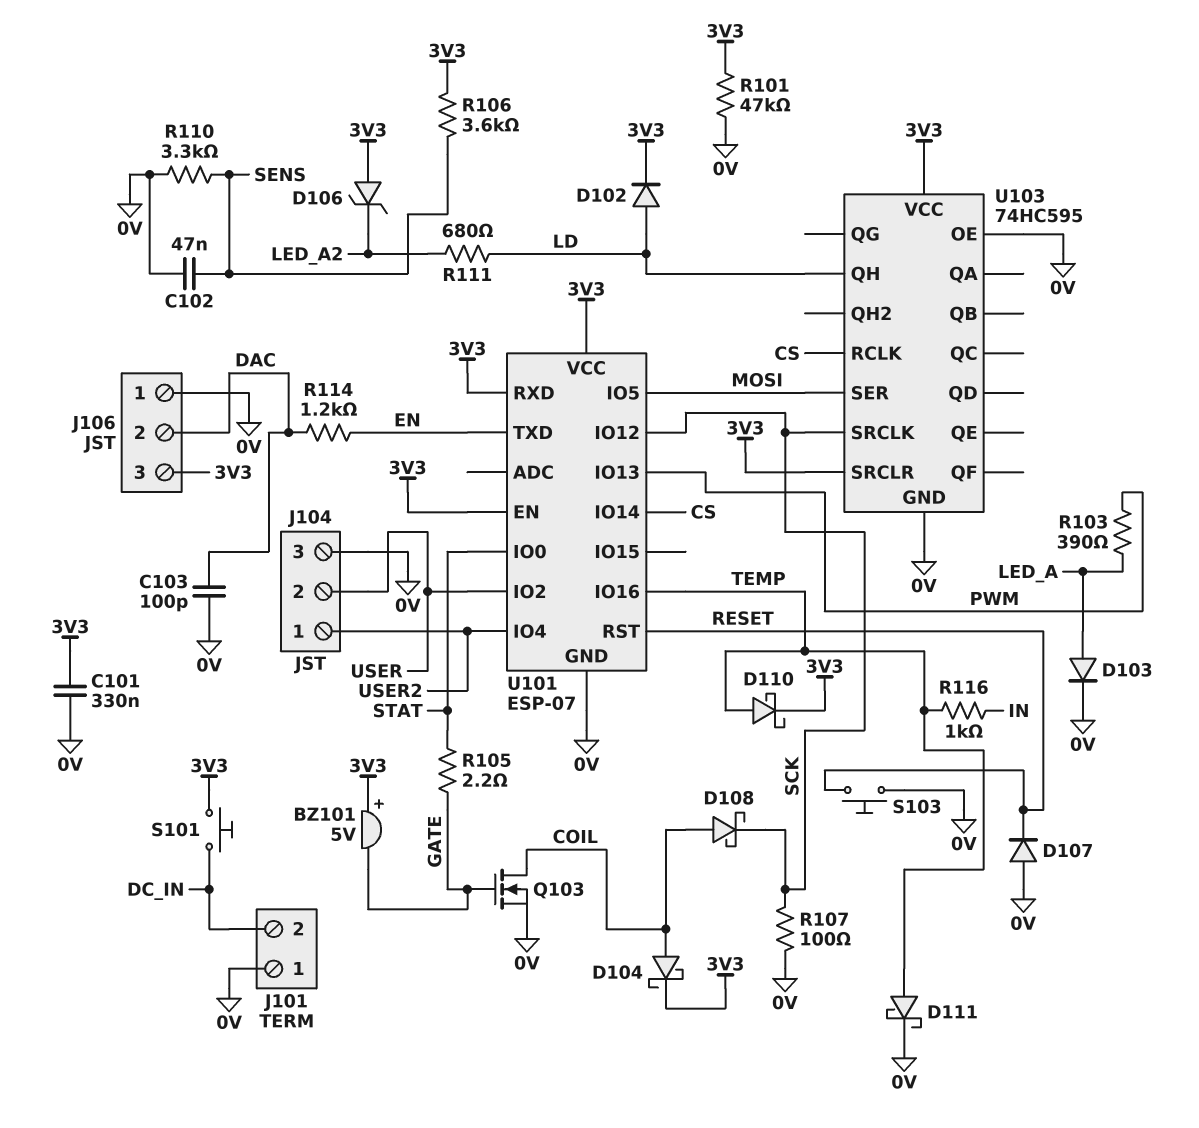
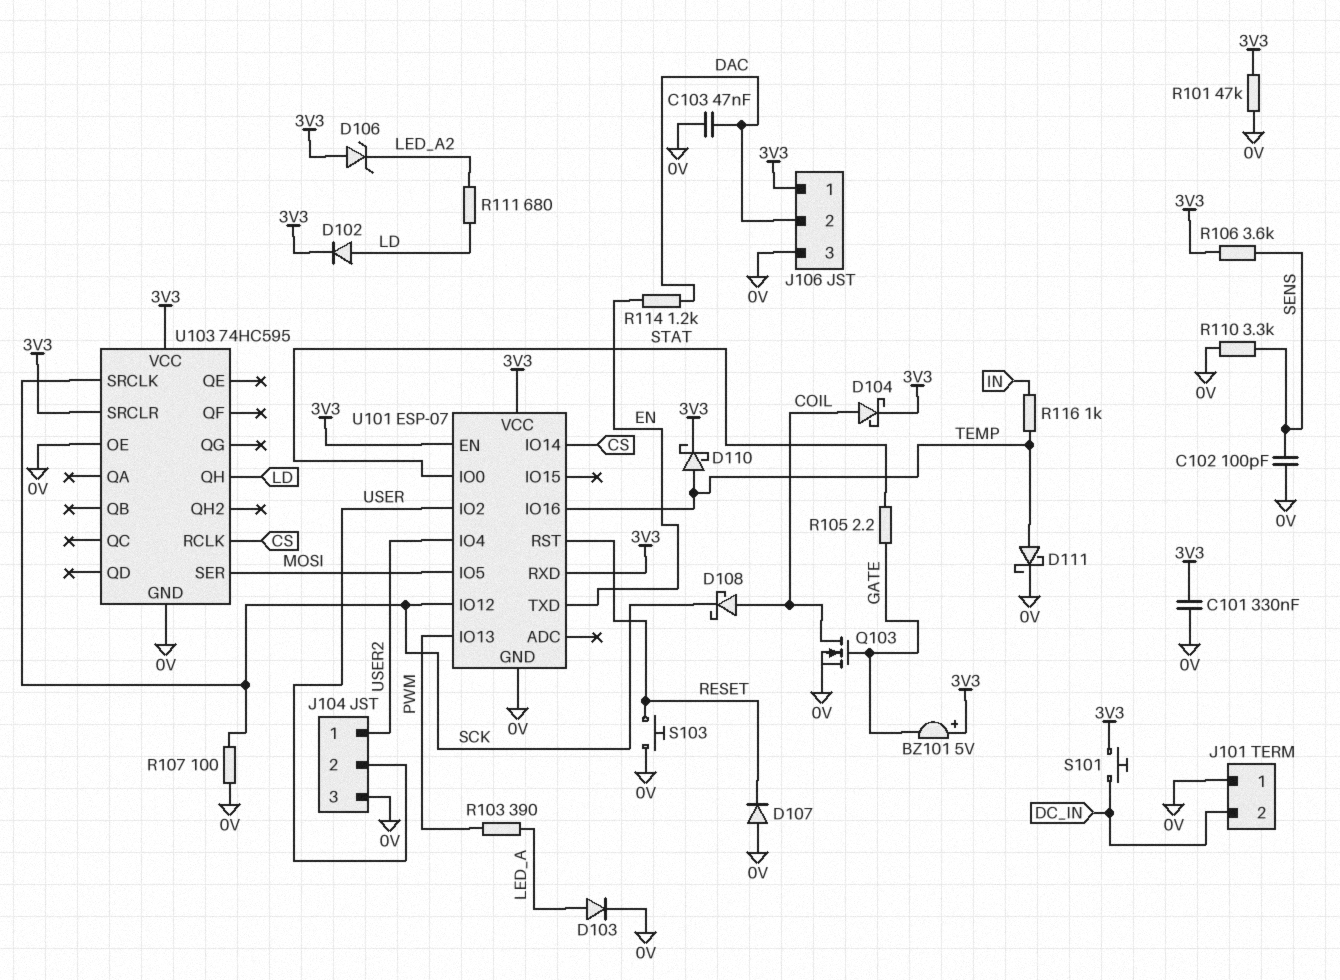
C102: 47nF (0V, SENS) -> 100pF (0V, SENS)
C103: 100pF (0V, DAC) -> 47nF (0V, DAC)
J106 pin 1: 0V -> 3V3
J106 pin 3: 3V3 -> 0V

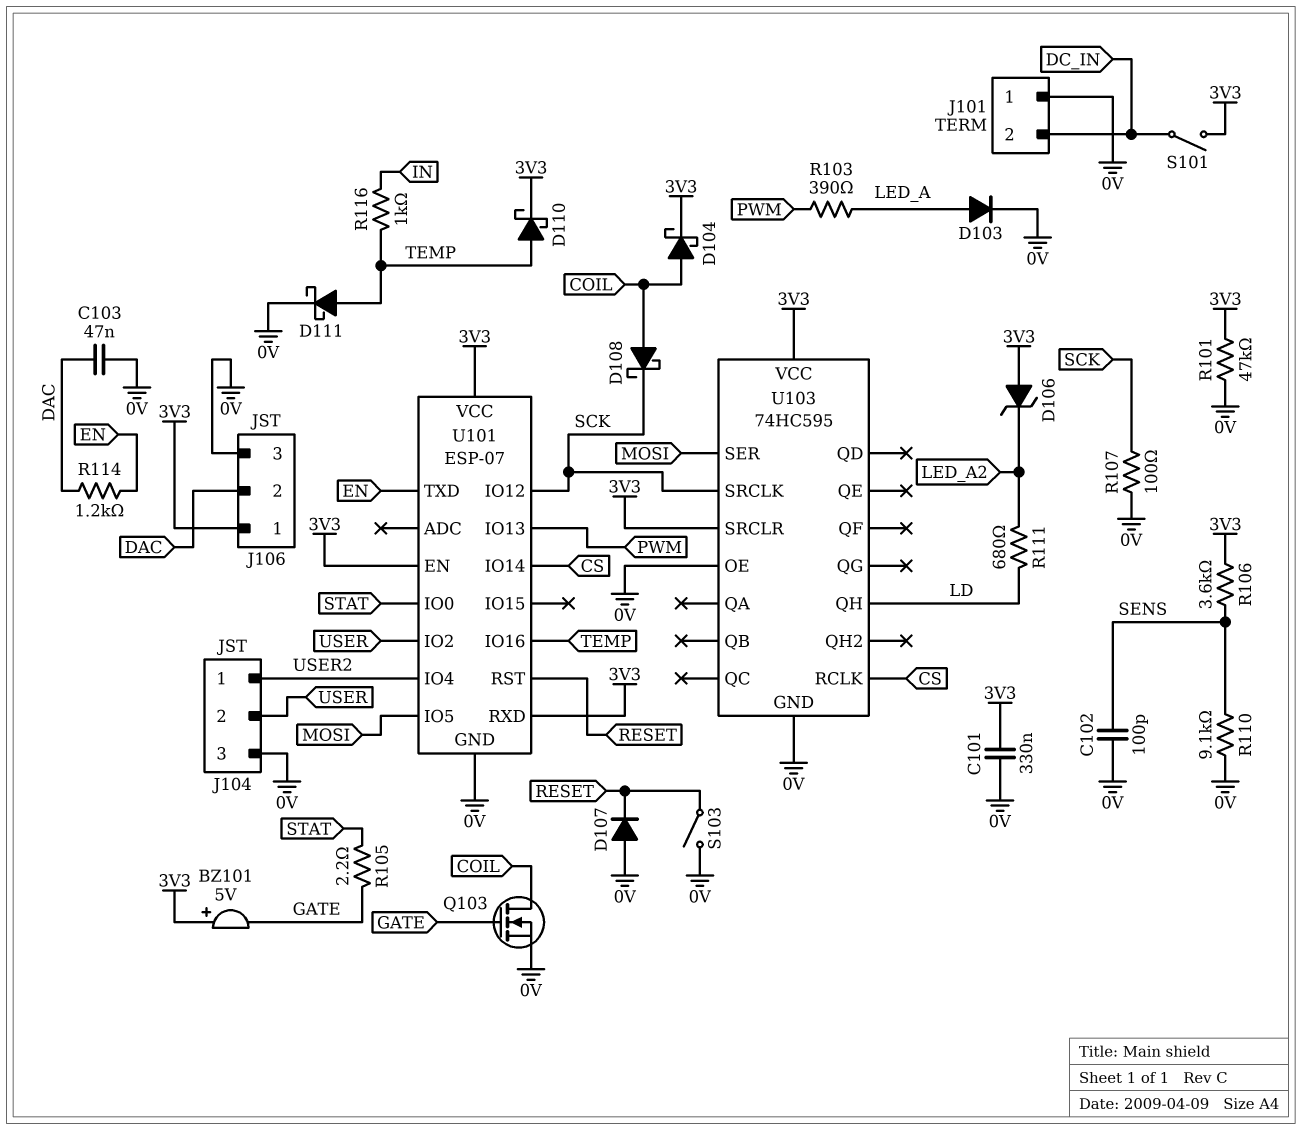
D102: diode (A LD, K 3V3) -> none
R110: 3.3k (0V, SENS) -> 9.1k (0V, SENS)
S101: button (3V3, DC_IN) -> switch (3V3, DC_IN)
S103: button (0V, RESET) -> switch (0V, RESET)

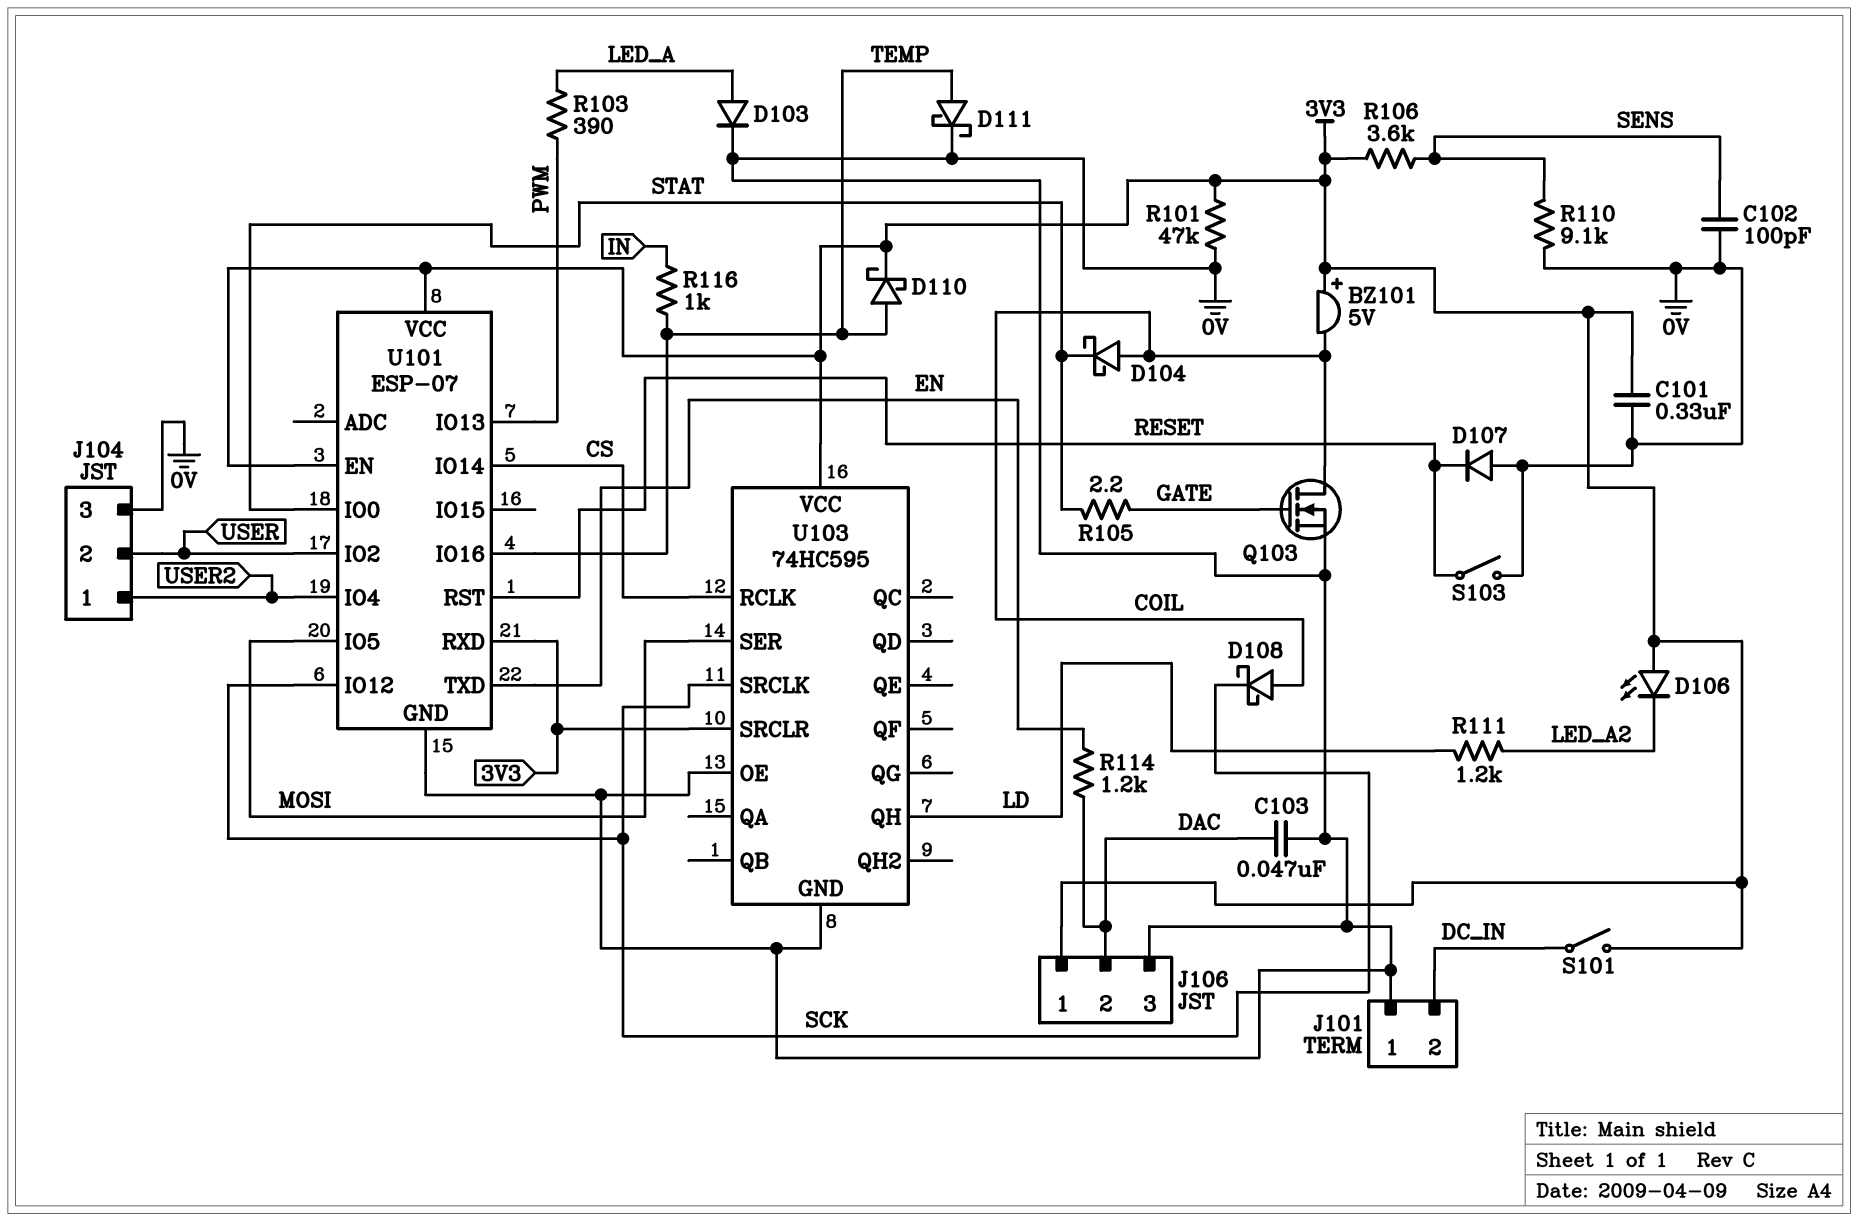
BZ101: buzzer 5V (plus 3V3, minus GATE) -> buzzer 5V (plus 3V3, minus COIL)
D104: schottky (A COIL, K 3V3) -> schottky (A COIL, K STAT)
D106: zener (A 3V3, K LED_A2) -> LED (A 3V3, K LED_A2)
R107: 100 (0V, SCK) -> none
R111: 680 (LD, LED_A2) -> 1.2k (LD, LED_A2)

